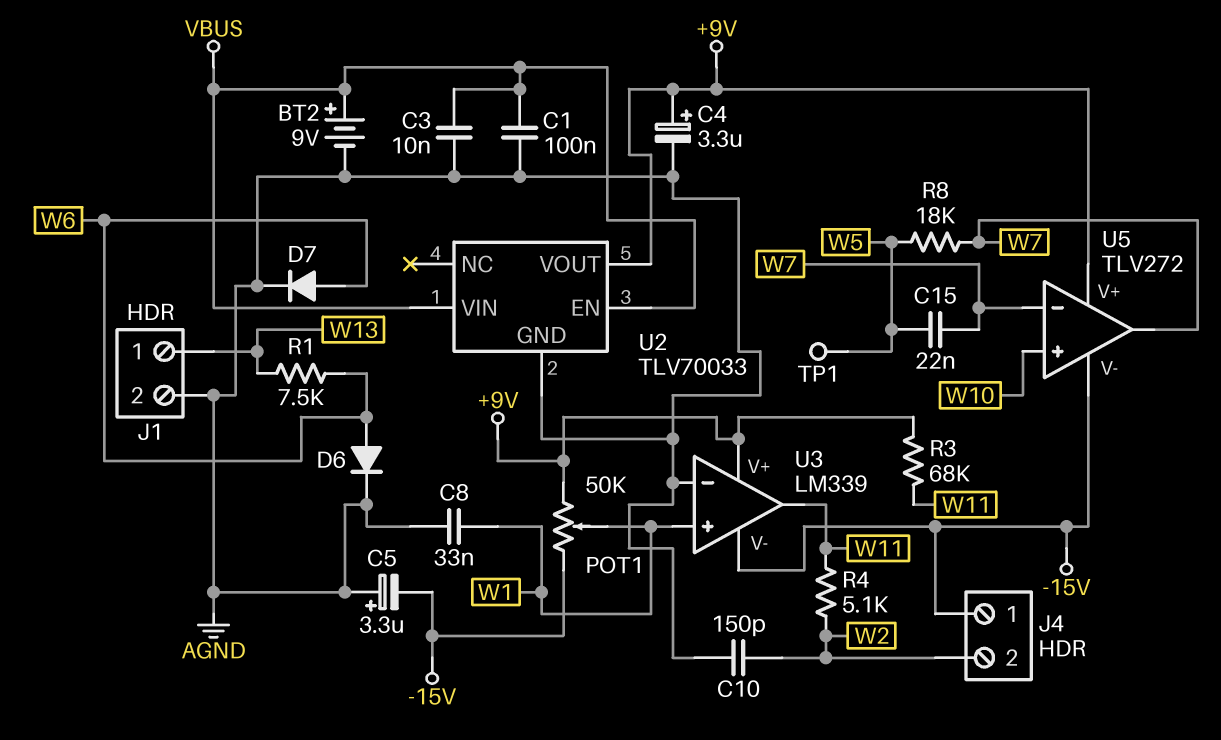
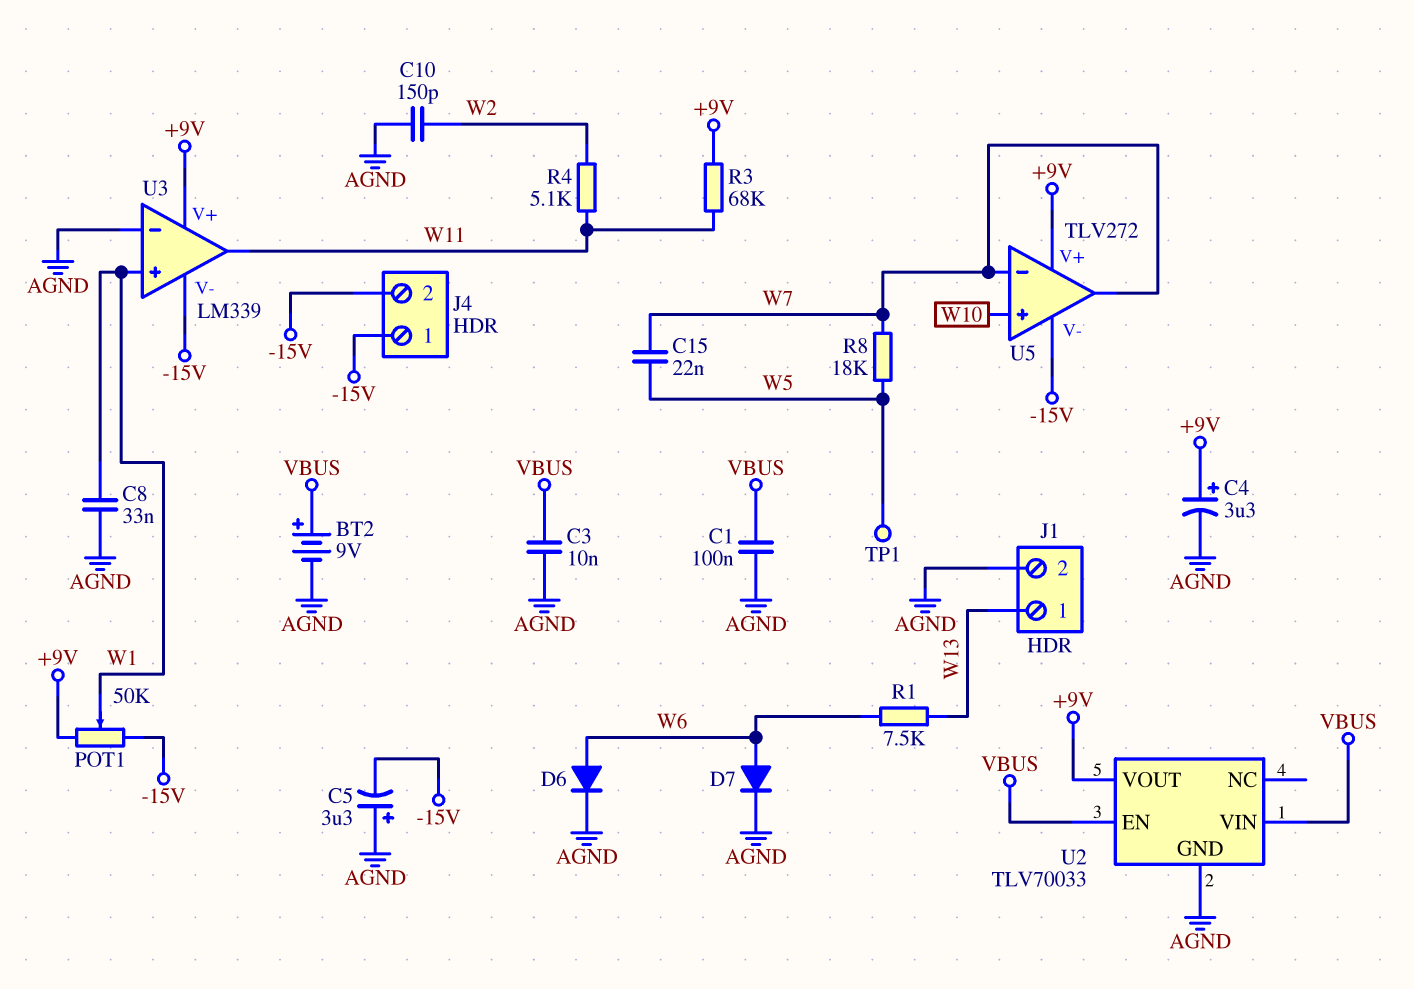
J4 pin 2: W2 -> -15V

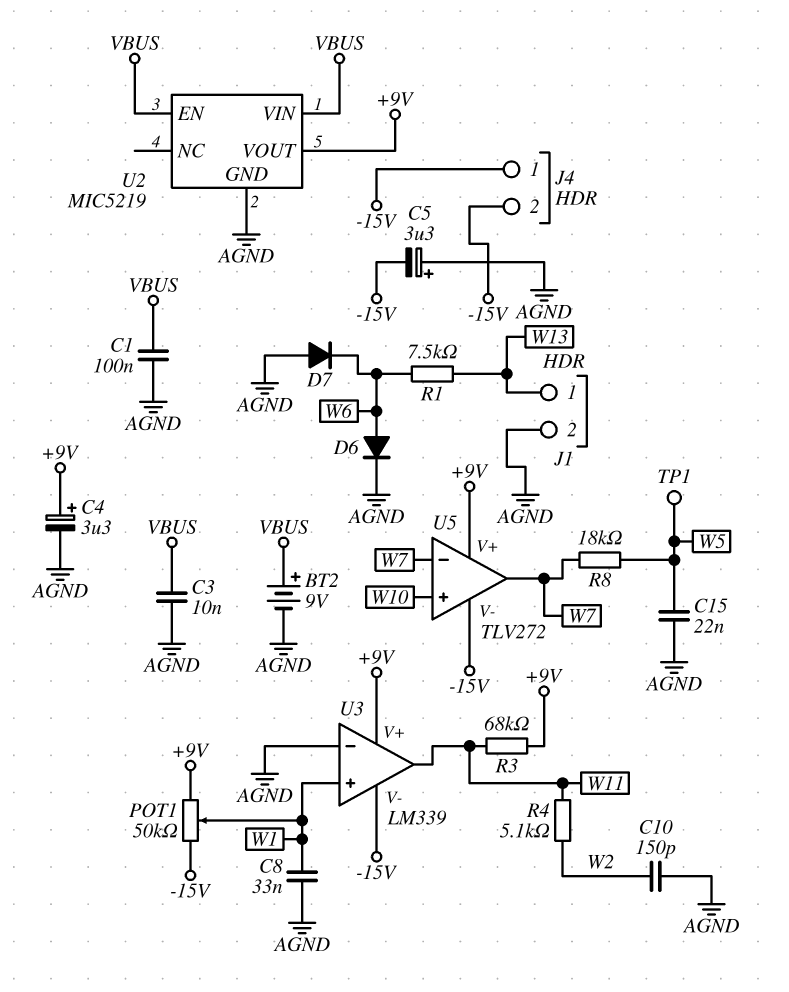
C15: 22nF (W5, W7) -> 22nF (AGND, W5)
D7: diode (A W6, K AGND) -> diode (A AGND, K W6)
U2: TLV70033 -> MIC5219

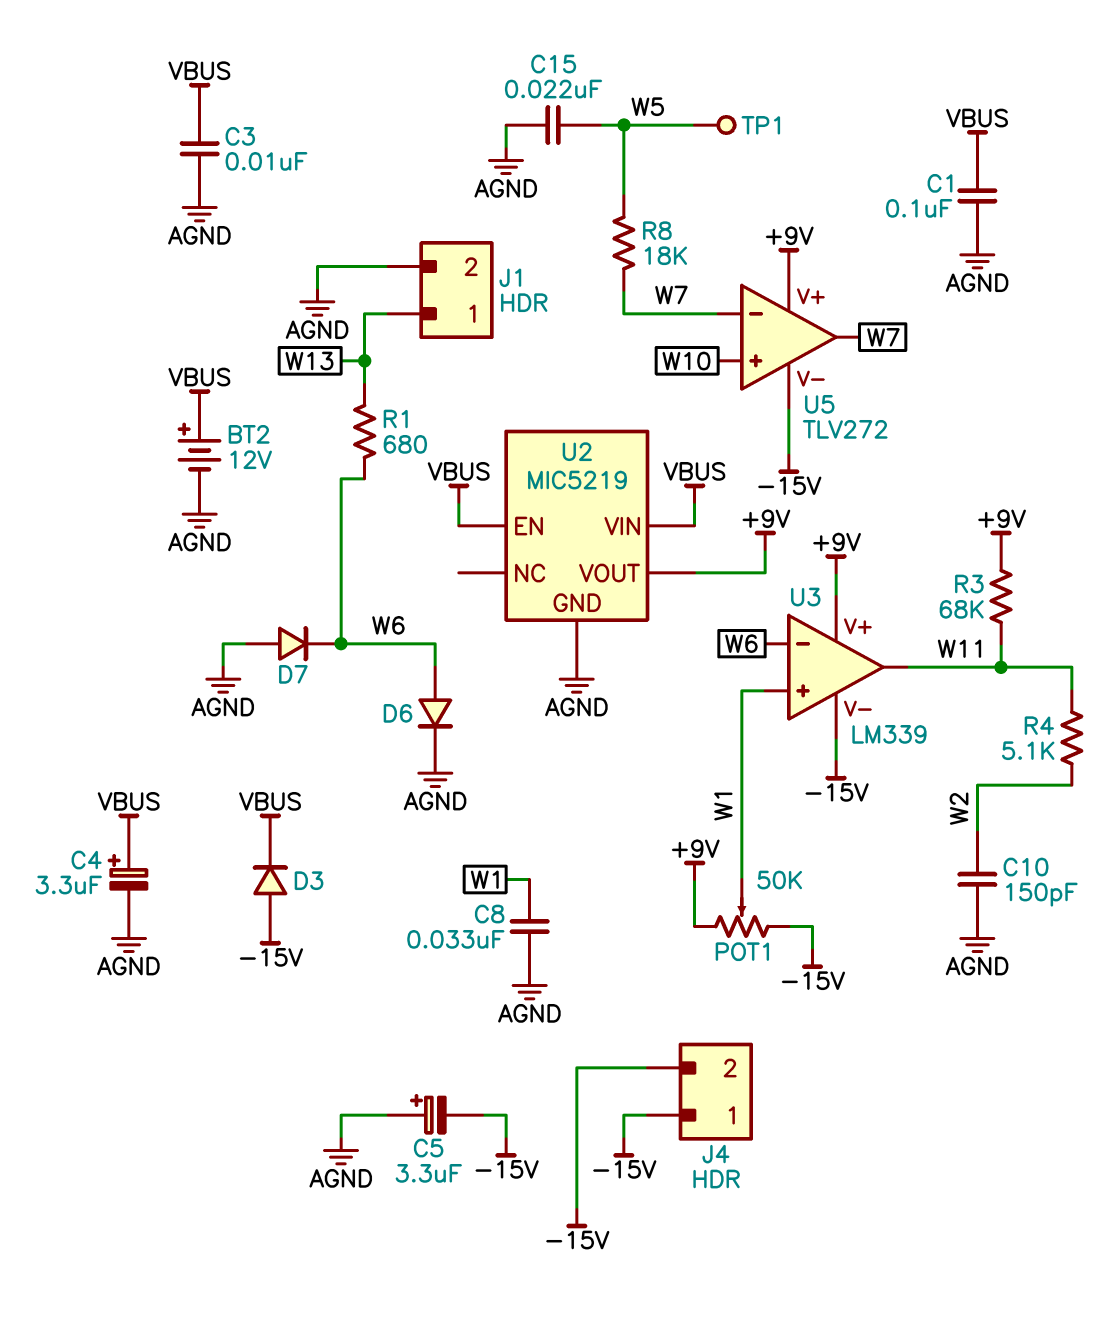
BT2: 9V (plus VBUS, minus AGND) -> 12V (plus VBUS, minus AGND)
C4: 3.3uF (plus +9V, minus AGND) -> 3.3uF (plus VBUS, minus AGND)
D3: none -> diode (A -15V, K VBUS)
R1: 7.5k (W6, W13) -> 680 (W6, W13)
U3 pin in-: AGND -> W6

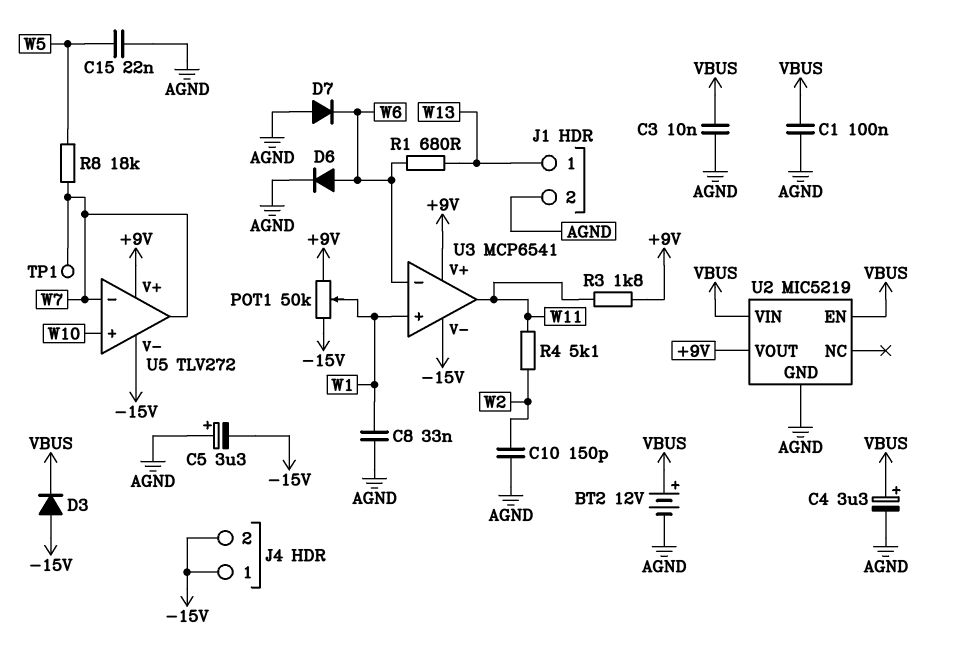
R3: 68k (+9V, W11) -> 1.8k (+9V, W11)
TP1: test point (W5) -> test point (W7)
U3: LM339 -> MCP6541

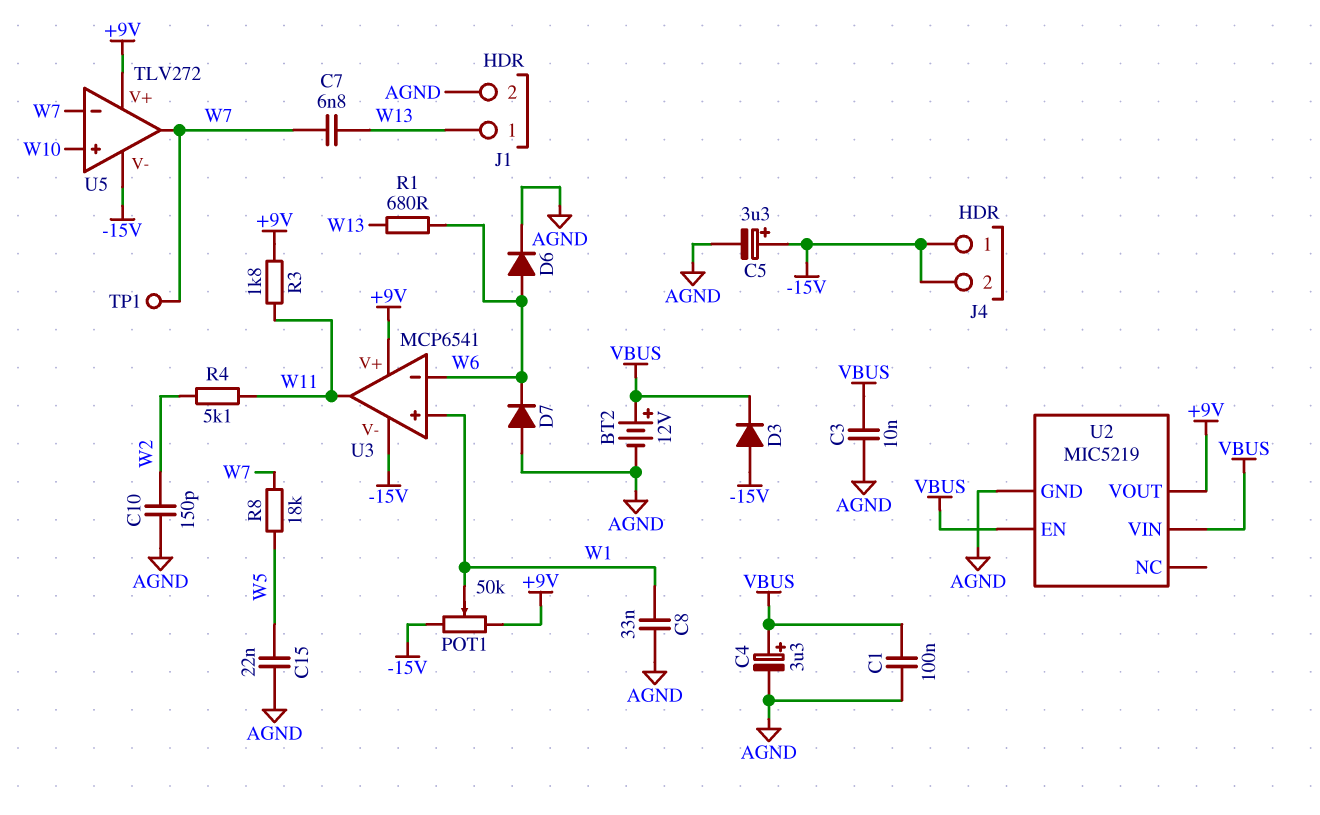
C5: 3.3uF (plus AGND, minus -15V) -> 3.3uF (plus -15V, minus AGND)
C7: none -> 6.8nF (W7, W13)

